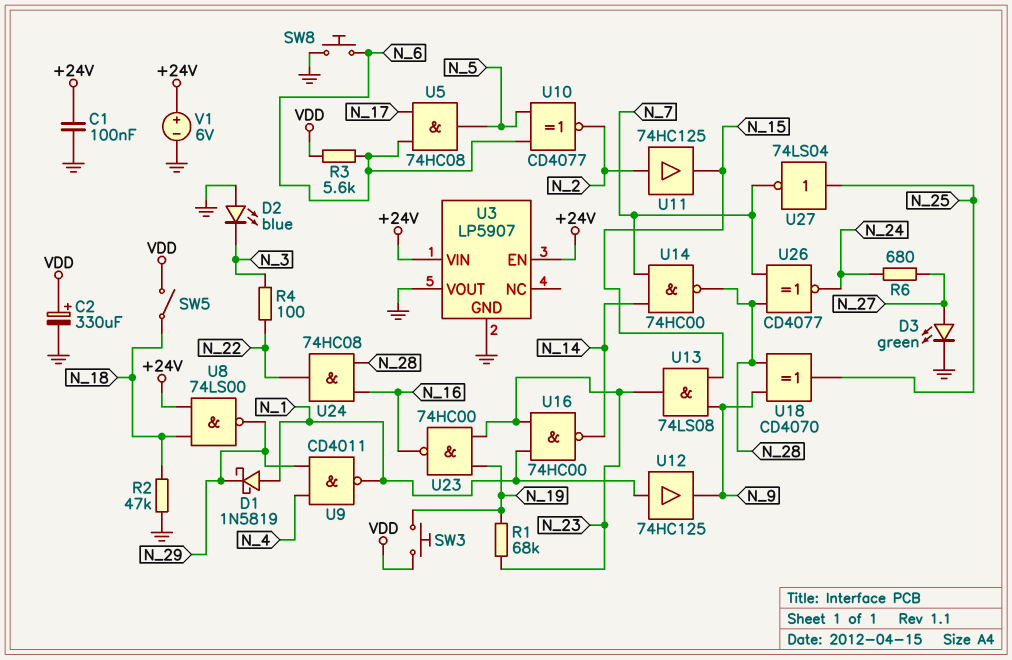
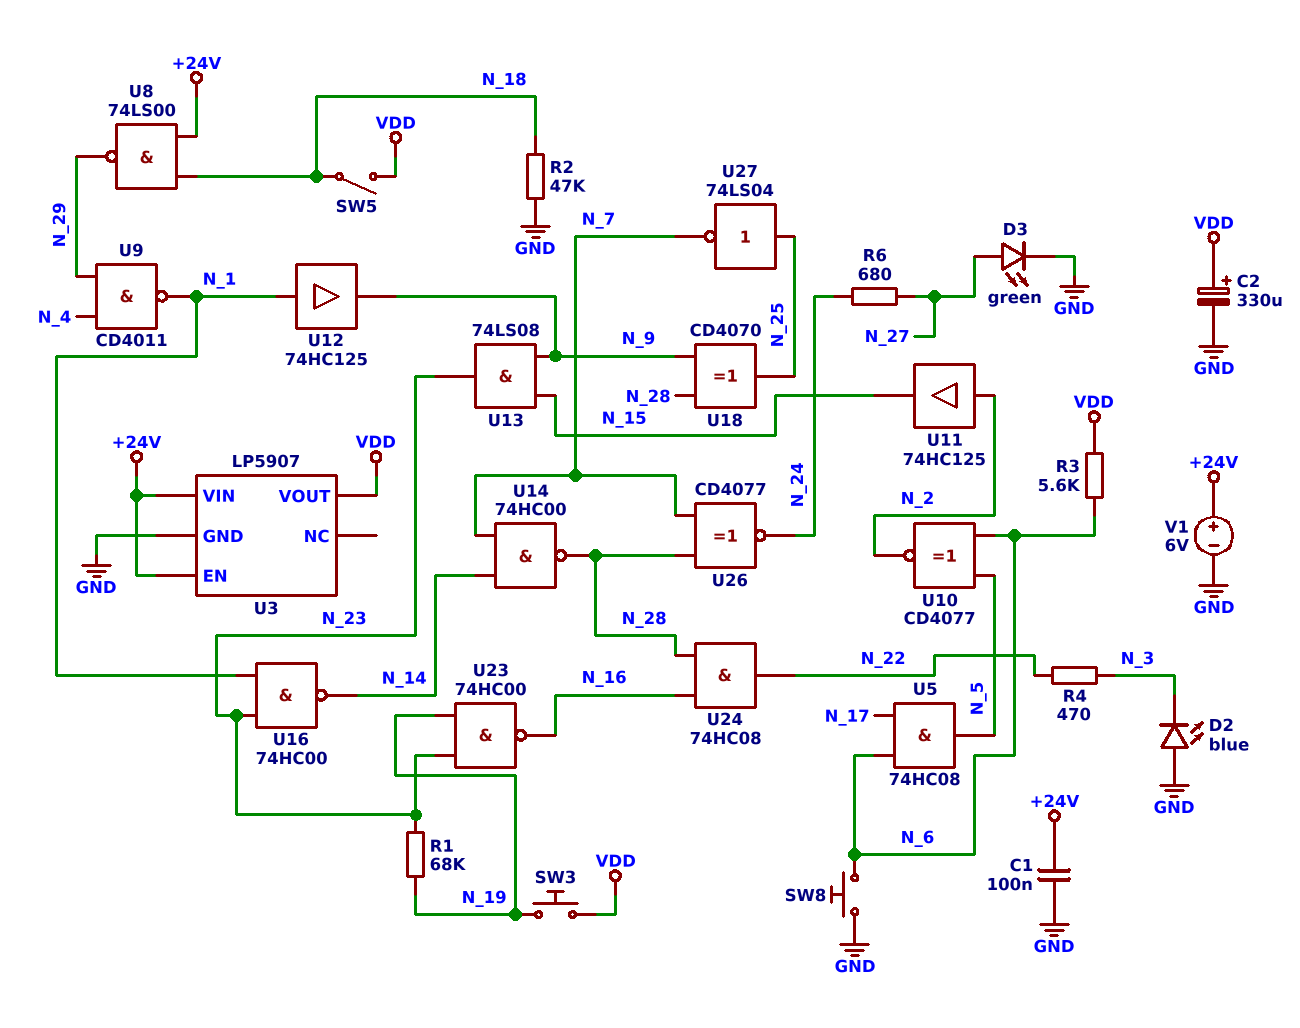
D1: schottky 1N5819 (A N_1, K N_29) -> none
R4: 100 (N_3, N_22) -> 470 (N_3, N_22)
U3 pin VOUT: GND -> VDD

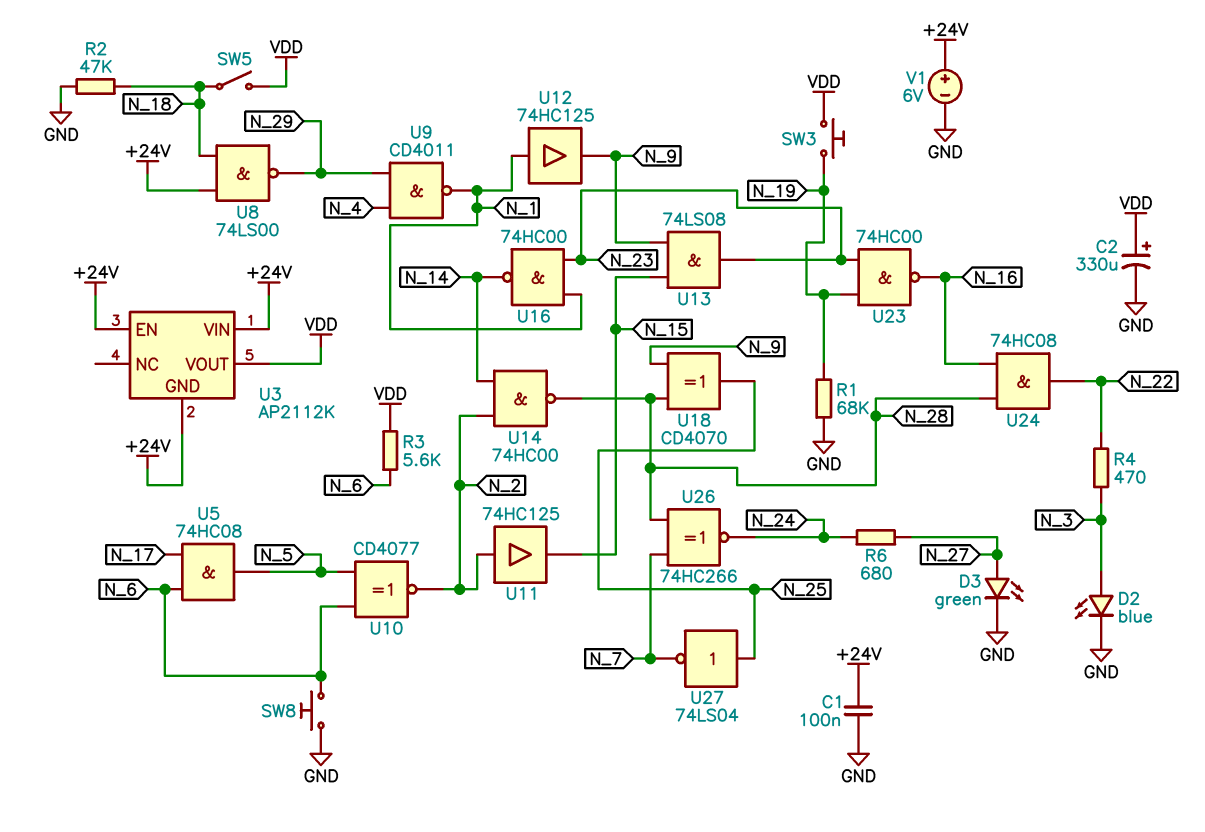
D2: LED blue (A GND, K N_3) -> LED blue (A N_3, K GND)
R1: 68k (N_19, N_23) -> 68k (GND, N_19)
U3: LP5907 -> AP2112K
U3 pin GND: GND -> +24V
U14: NAND 74HC00 (in N_7, in N_14, out N_28) -> NAND 74HC00 (in N_2, in N_14, out N_28)
U26: XNOR CD4077 (in N_7, in N_28, out N_24) -> XNOR 74HC266 (in N_7, in N_28, out N_24)

